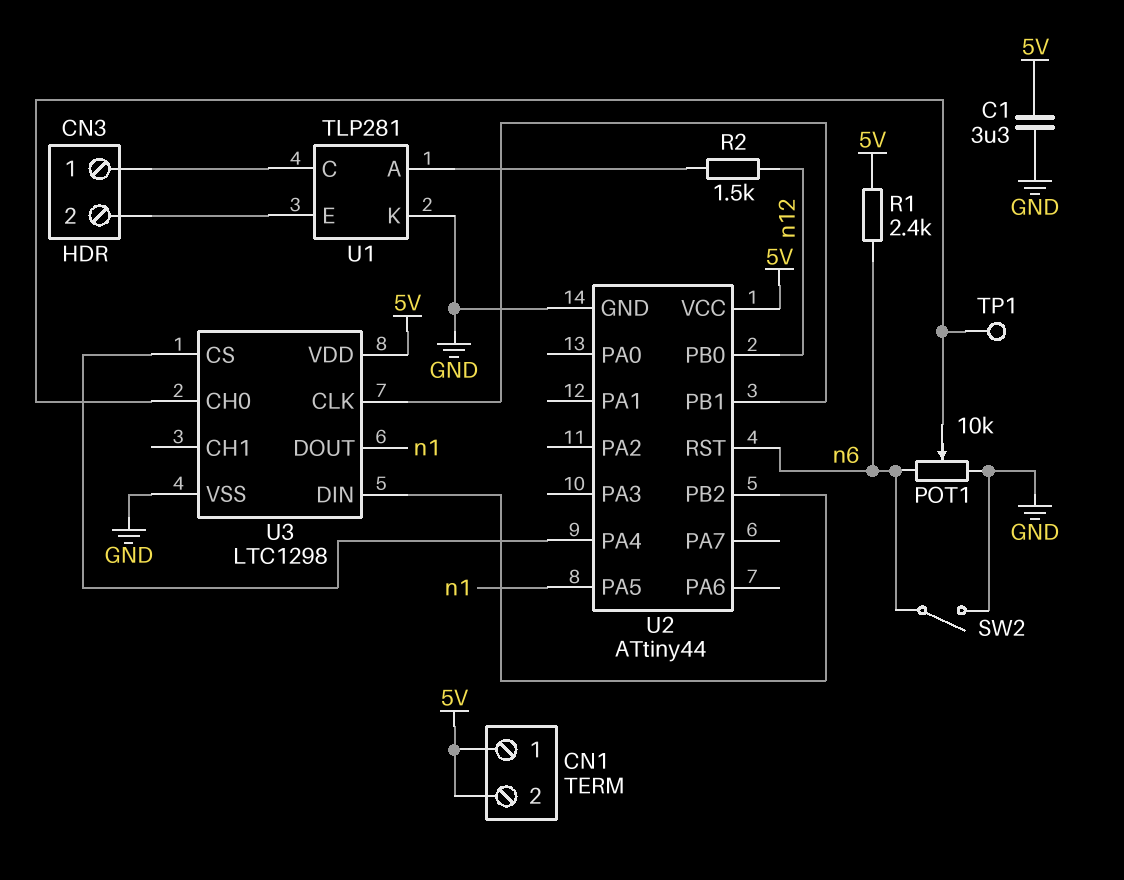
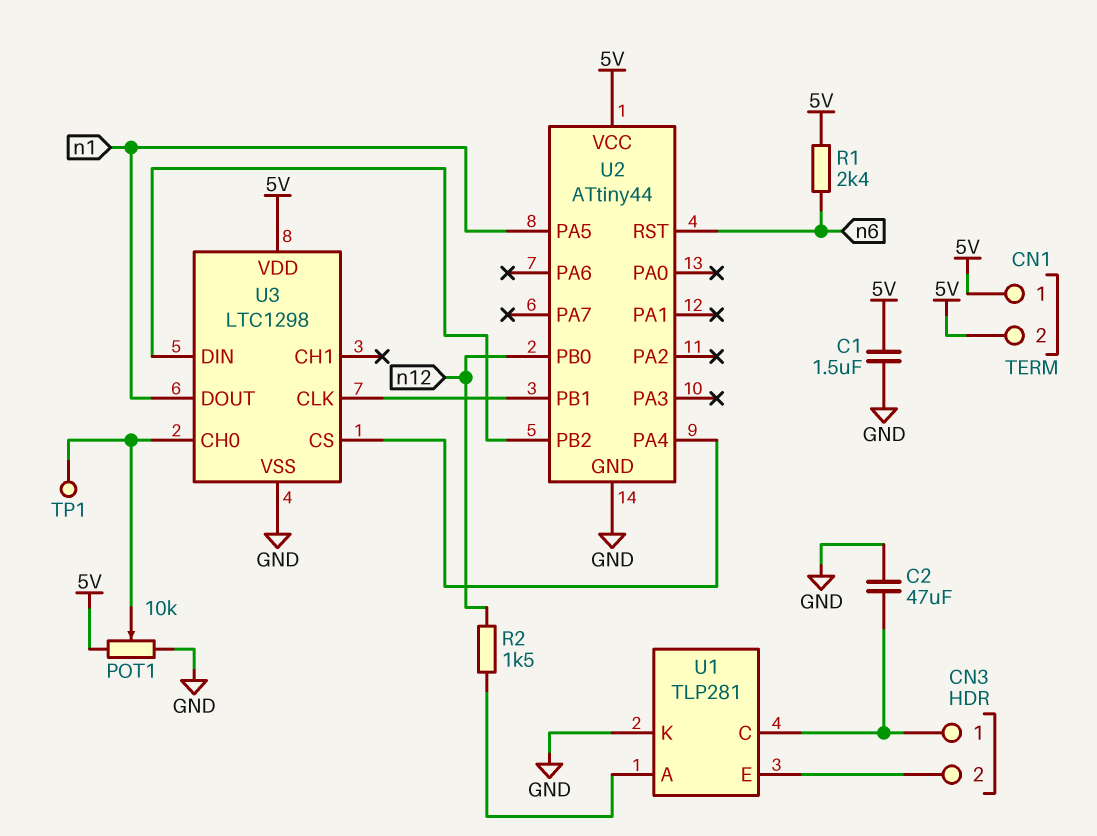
C1: 3.3uF (5V, GND) -> 1.5uF (5V, GND)
C2: none -> 47uF (CN3/1, GND)
POT1: 10k (GND, n6, wiper U3/CH0) -> 10k (5V, GND, wiper U3/CH0)
SW2: switch (GND, n6) -> none

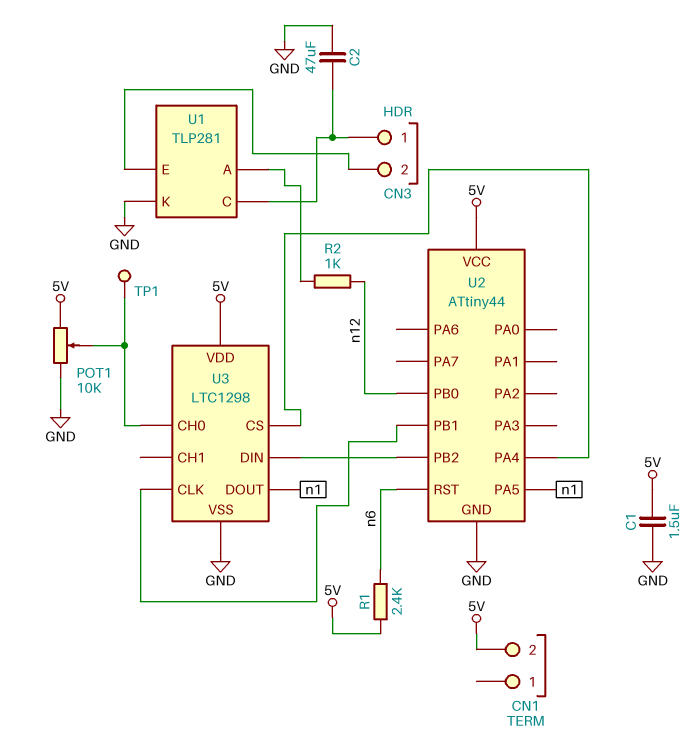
CN1 pin 1: 5V -> none
R2: 1.5k (U1/A, n12) -> 1k (U1/A, n12)

